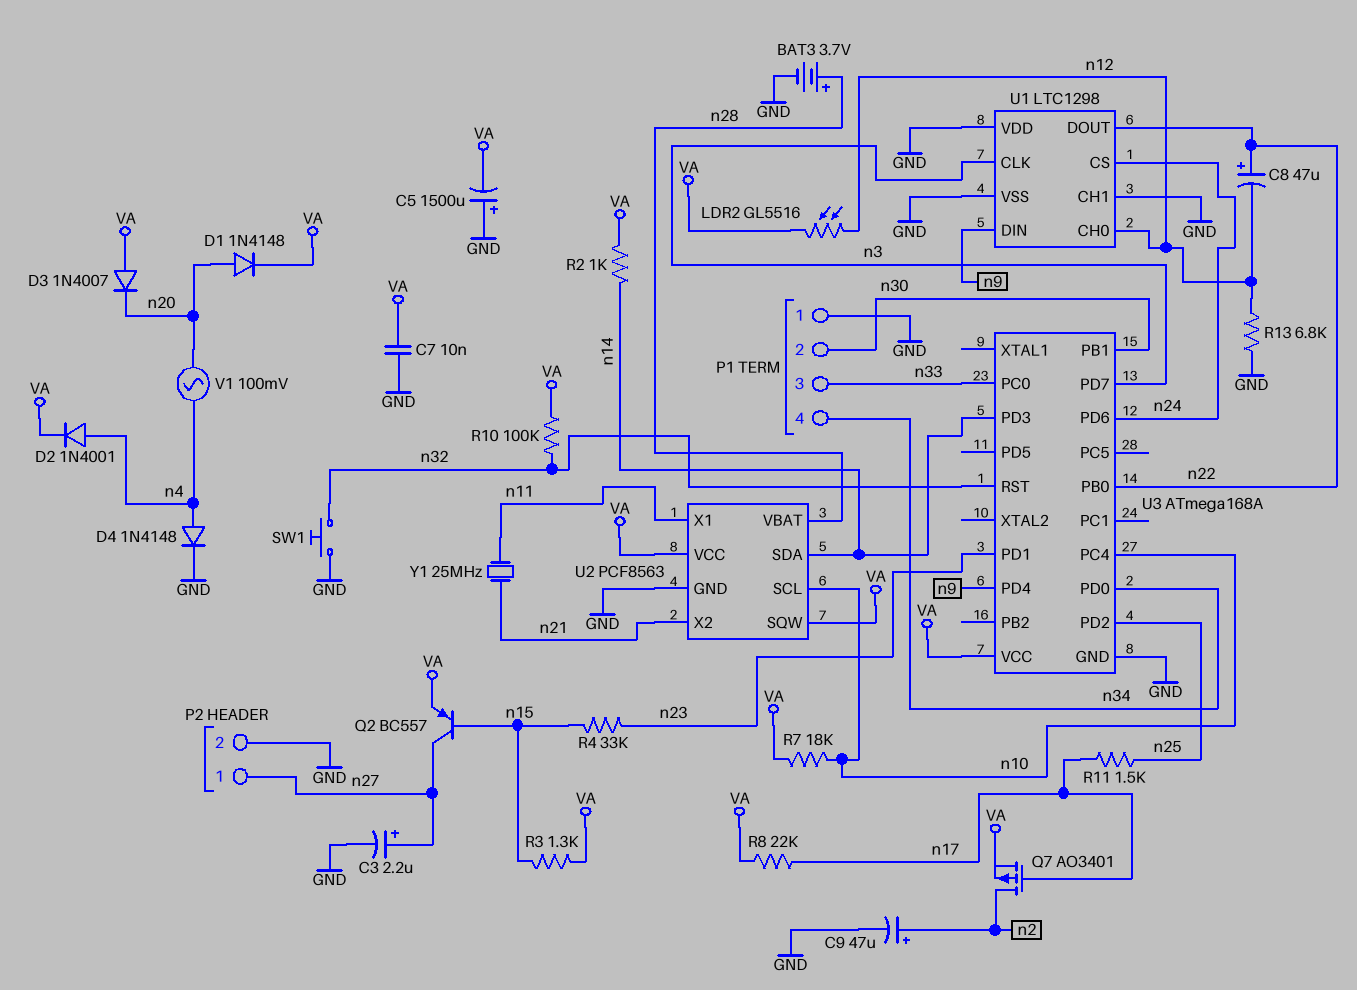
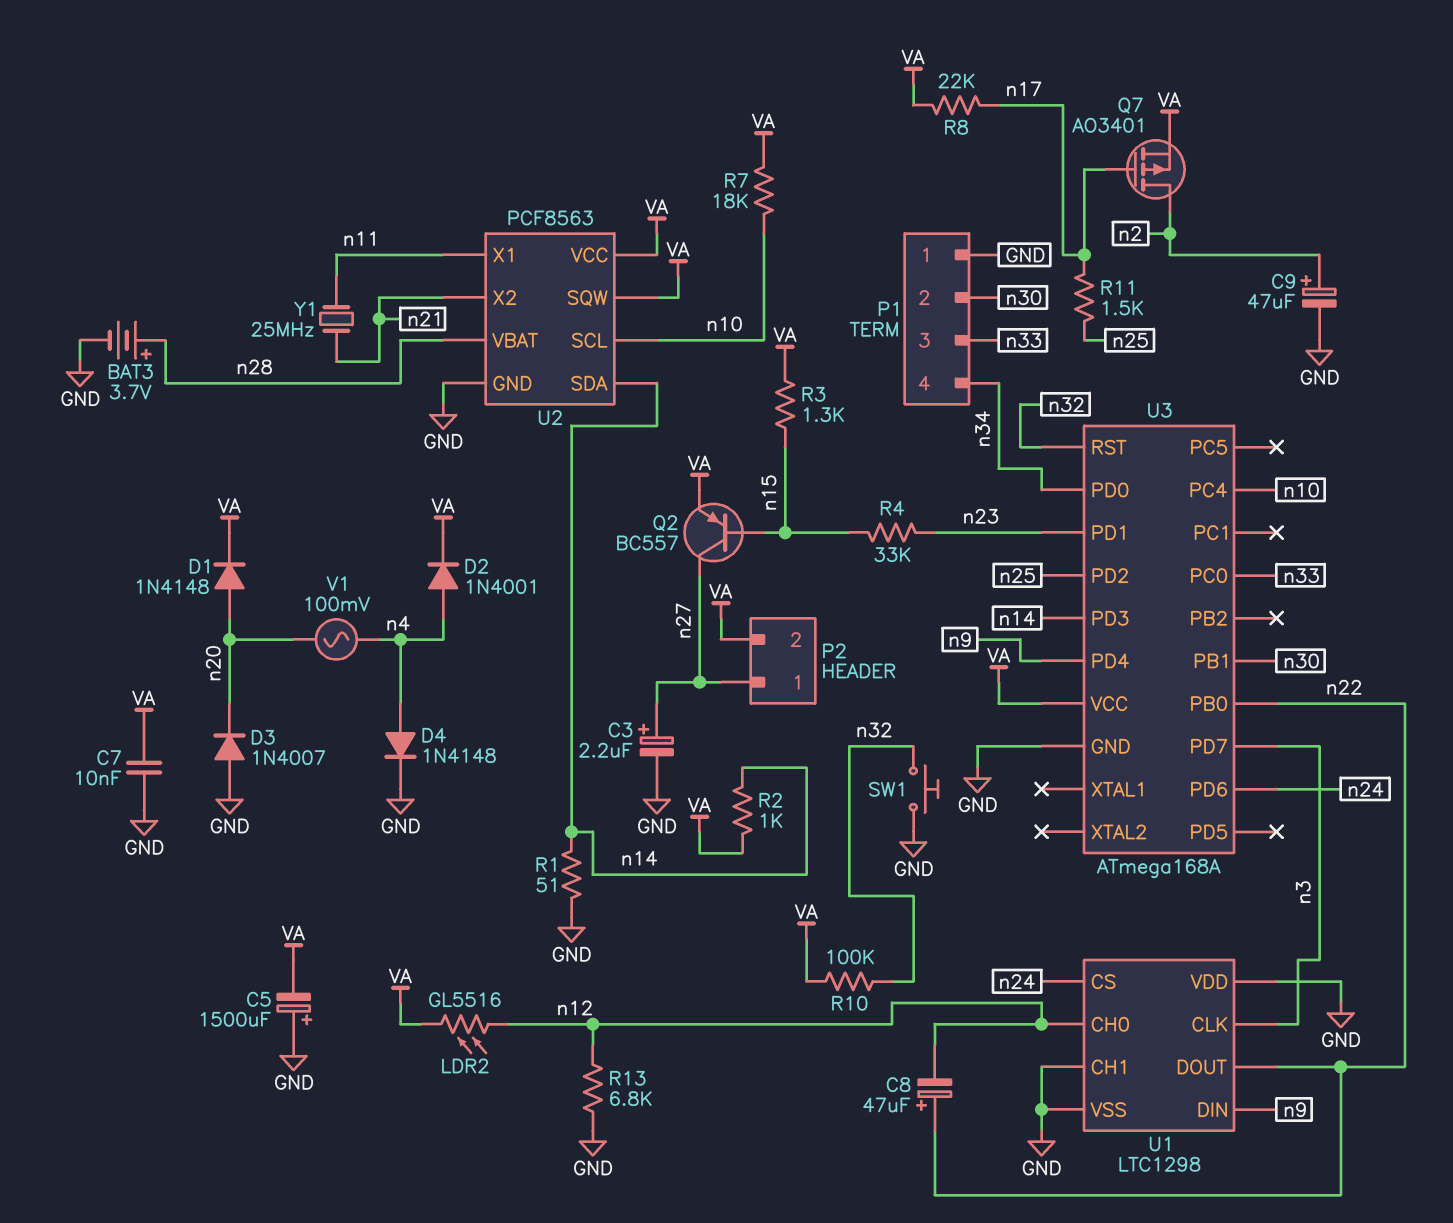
D3: diode 1N4007 (A VA, K n20) -> diode 1N4007 (A GND, K n20)
P2 pin 2: GND -> VA
R1: none -> 51 (GND, n14)

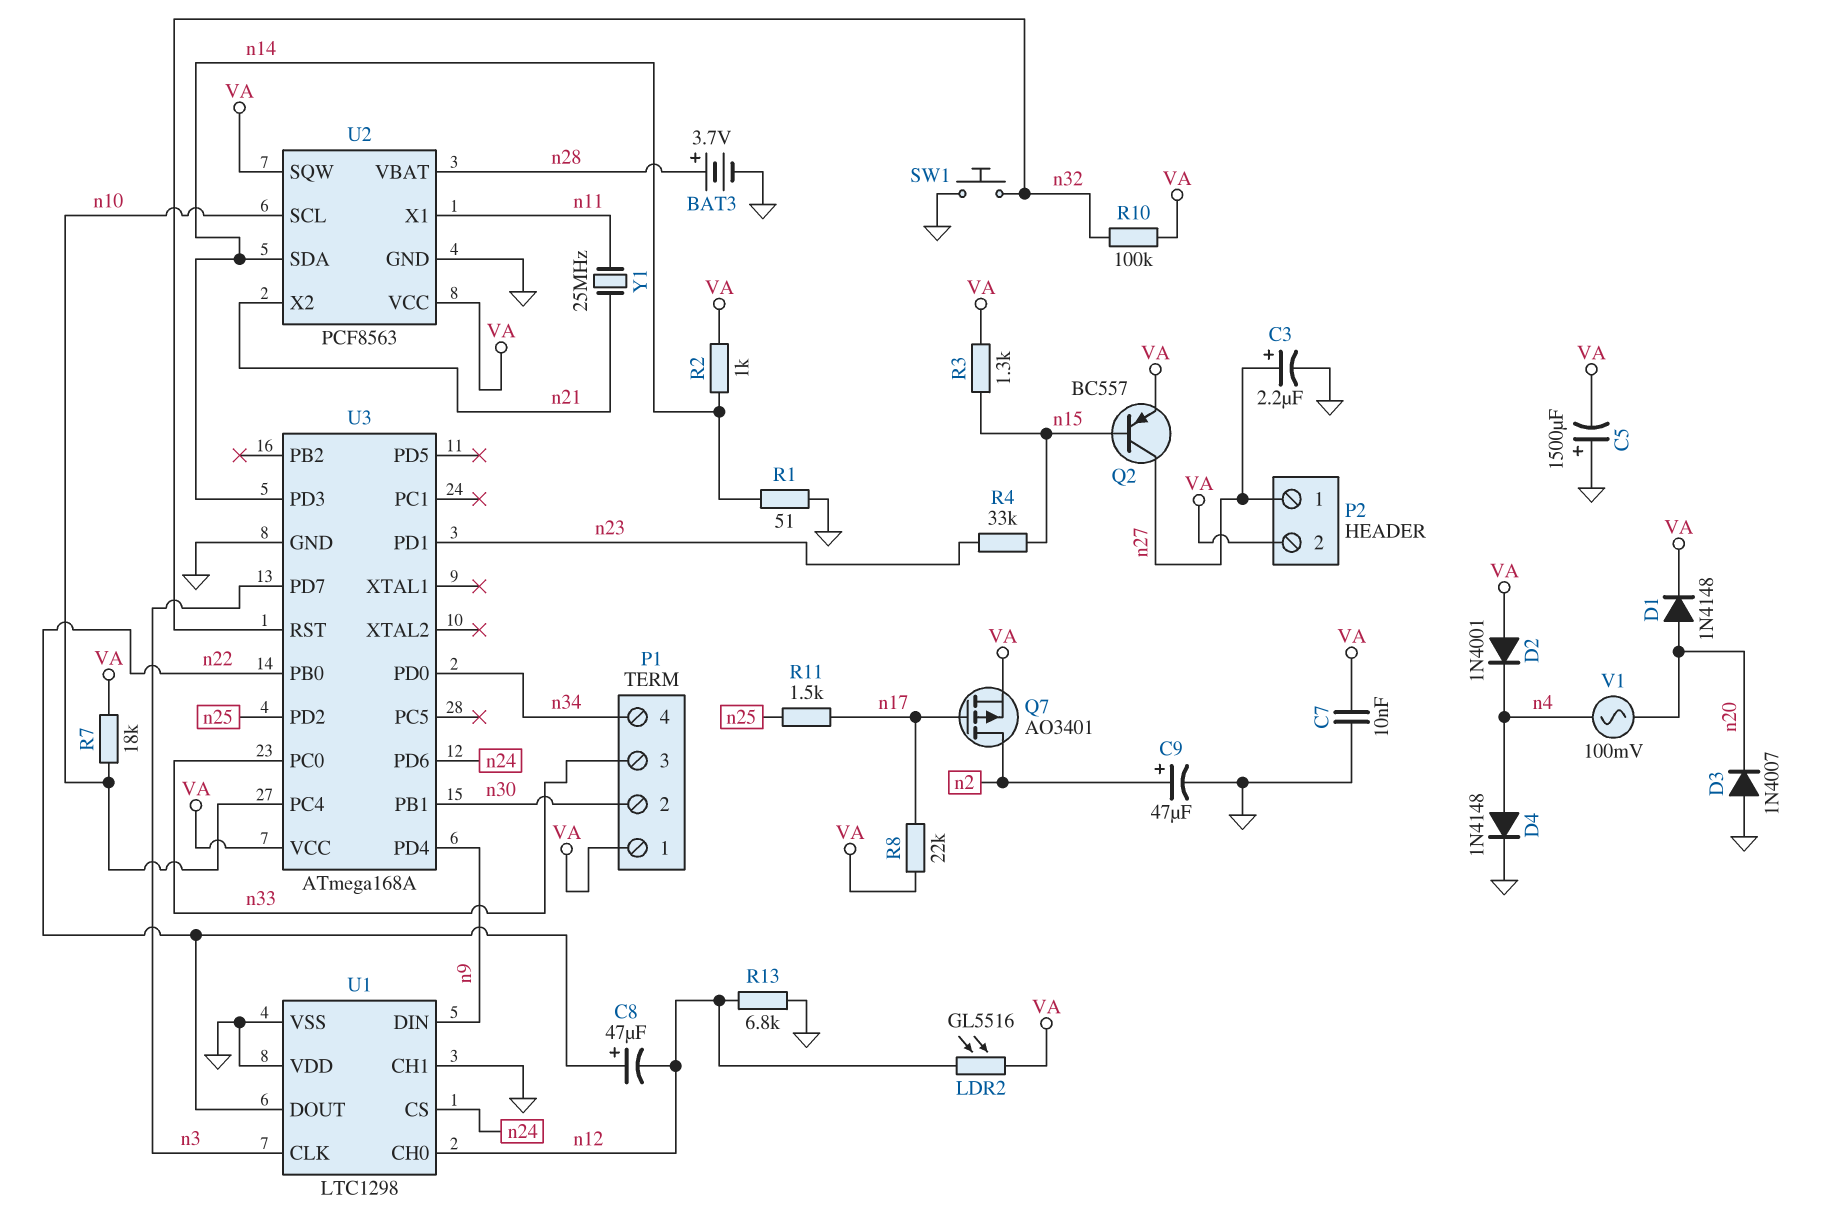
D2: diode 1N4001 (A n4, K VA) -> diode 1N4001 (A VA, K n4)
P1 pin 1: GND -> VA

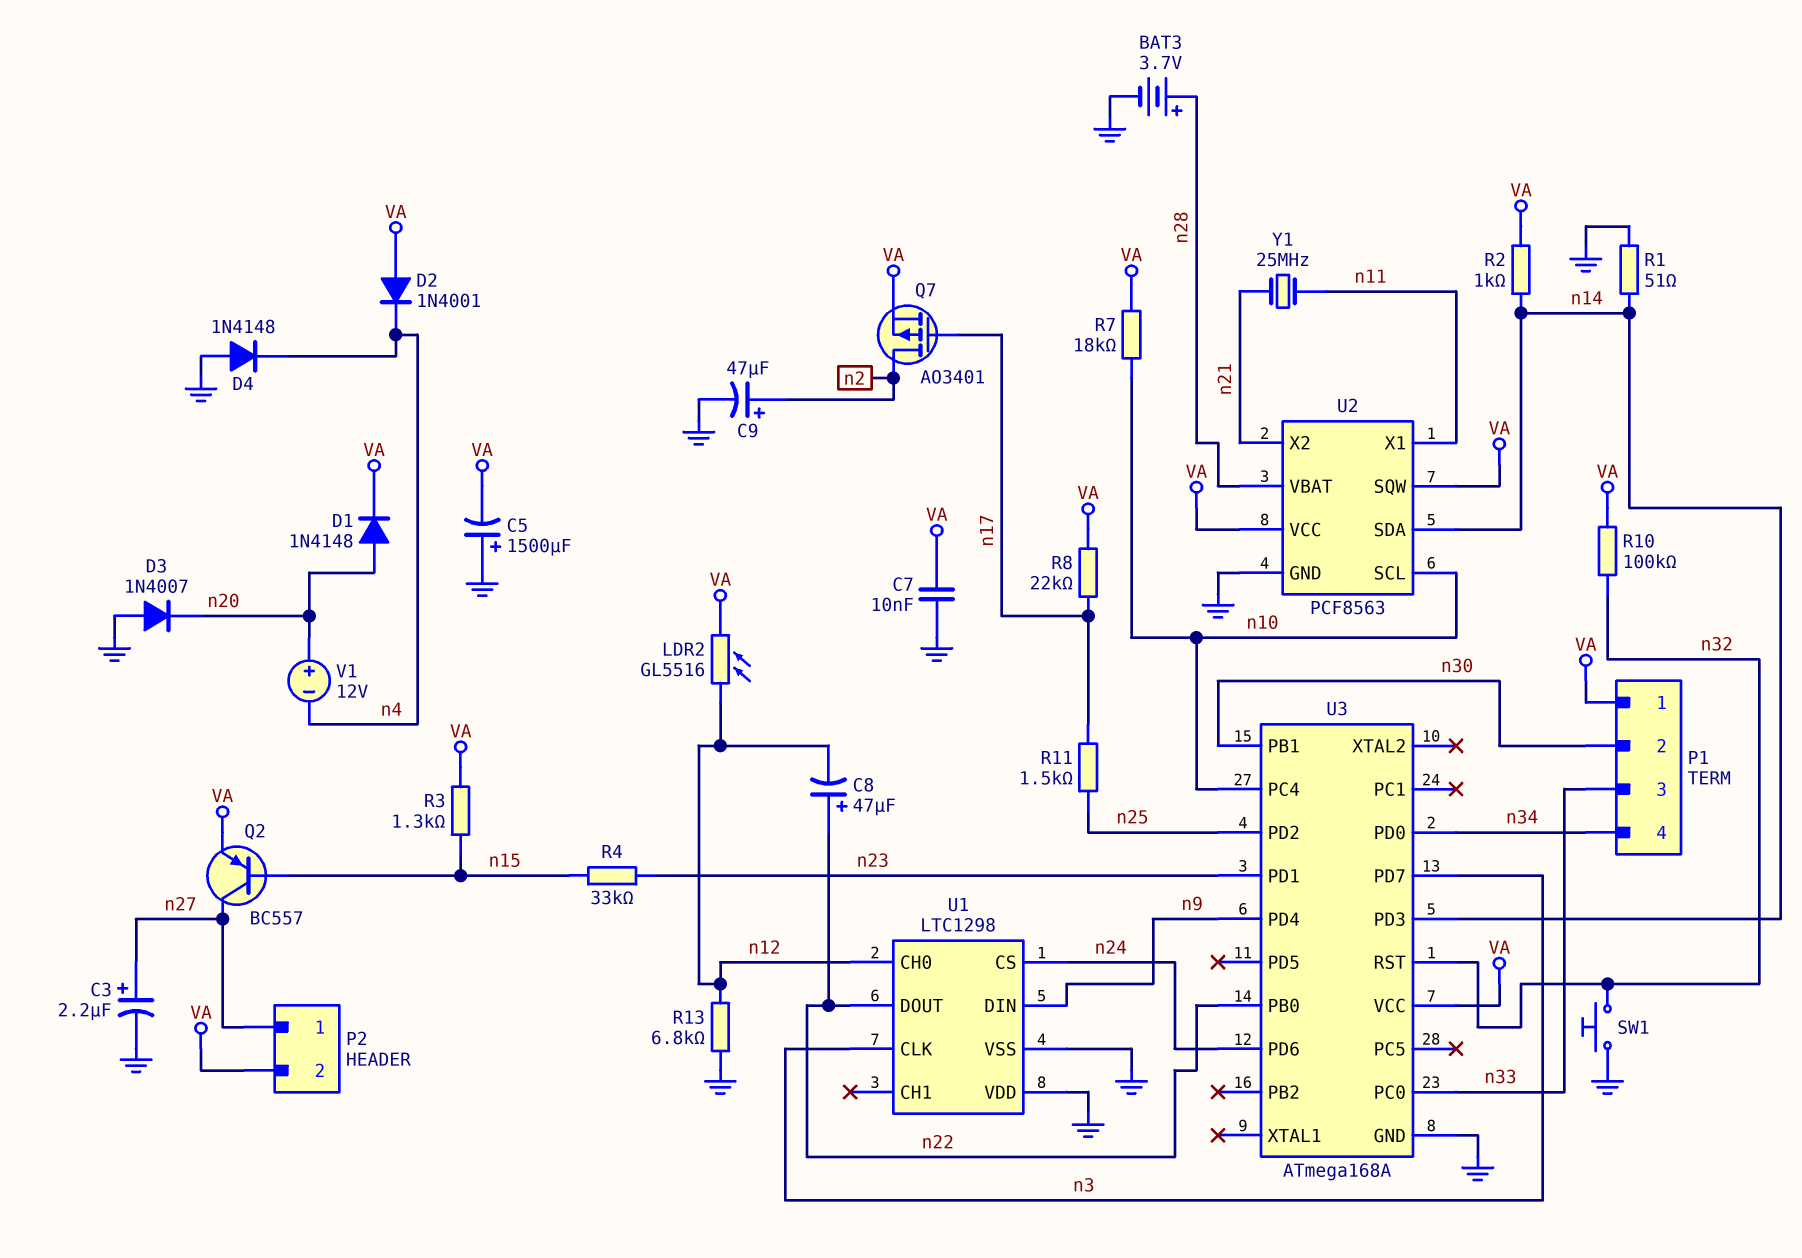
D4: diode 1N4148 (A n4, K GND) -> diode 1N4148 (A GND, K n4)
U1 pin CH1: GND -> none
V1: AC 100mV (n4, n20) -> 12V (plus n20, minus n4)

